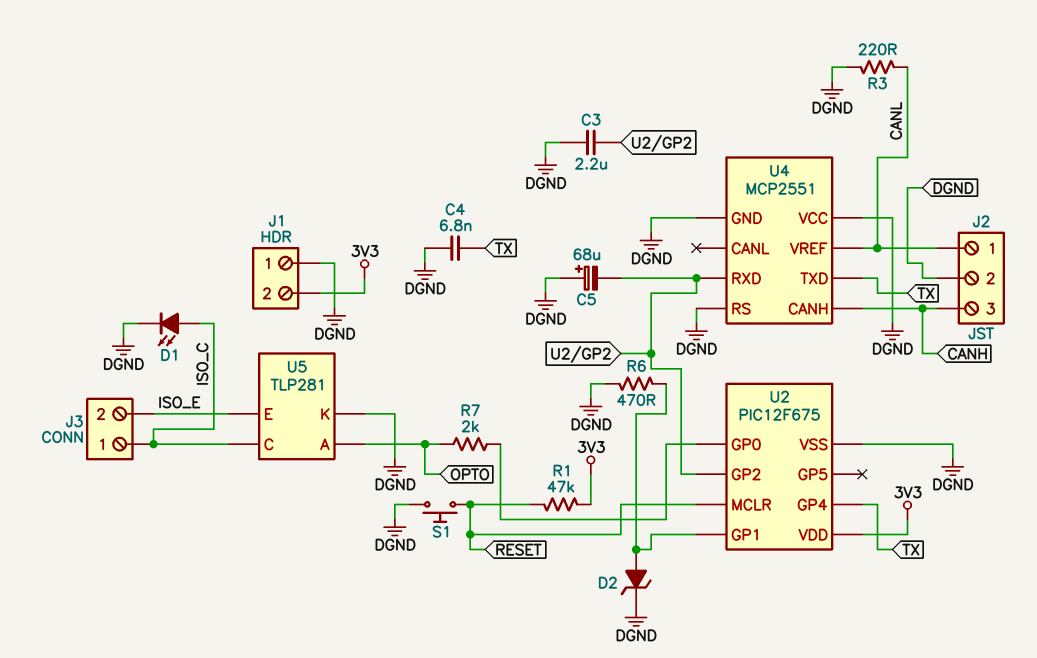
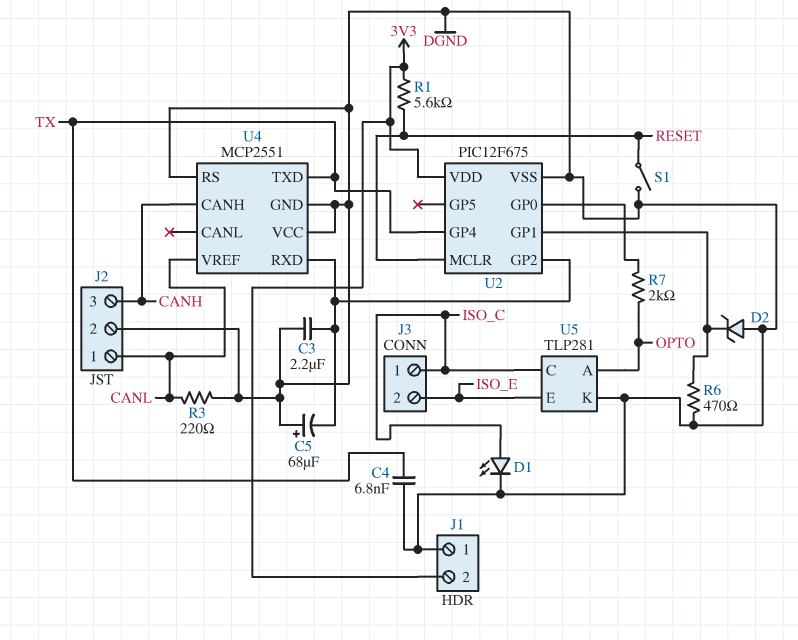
D2: zener (A U2/GP1, K DGND) -> zener (A DGND, K U2/GP1)
R1: 47k (3V3, RESET) -> 5.6k (3V3, RESET)
S1: button (DGND, RESET) -> switch (DGND, RESET)

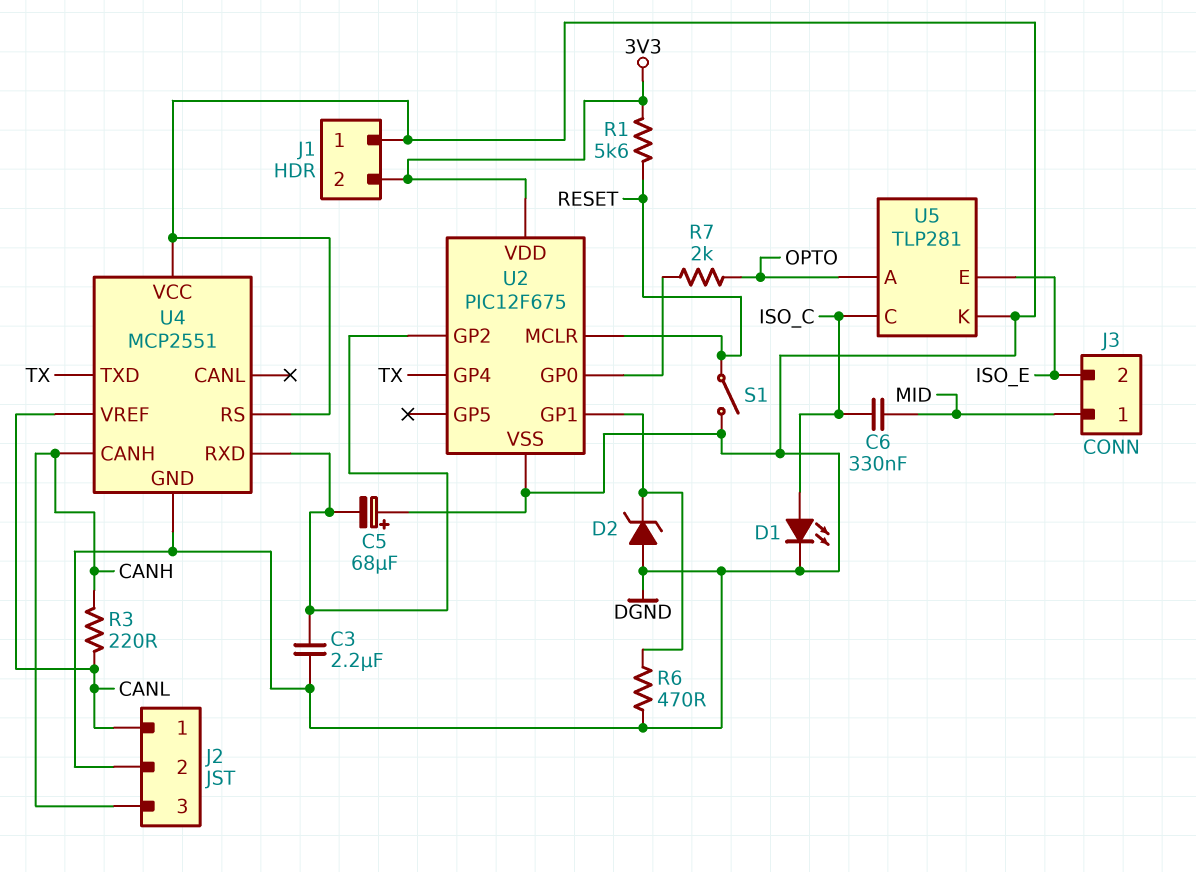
C4: 6.8nF (DGND, TX) -> none
C6: none -> 330nF (ISO_C, MID)
J3 pin 1: ISO_C -> MID
R3: 220 (CANL, DGND) -> 220 (CANH, CANL)

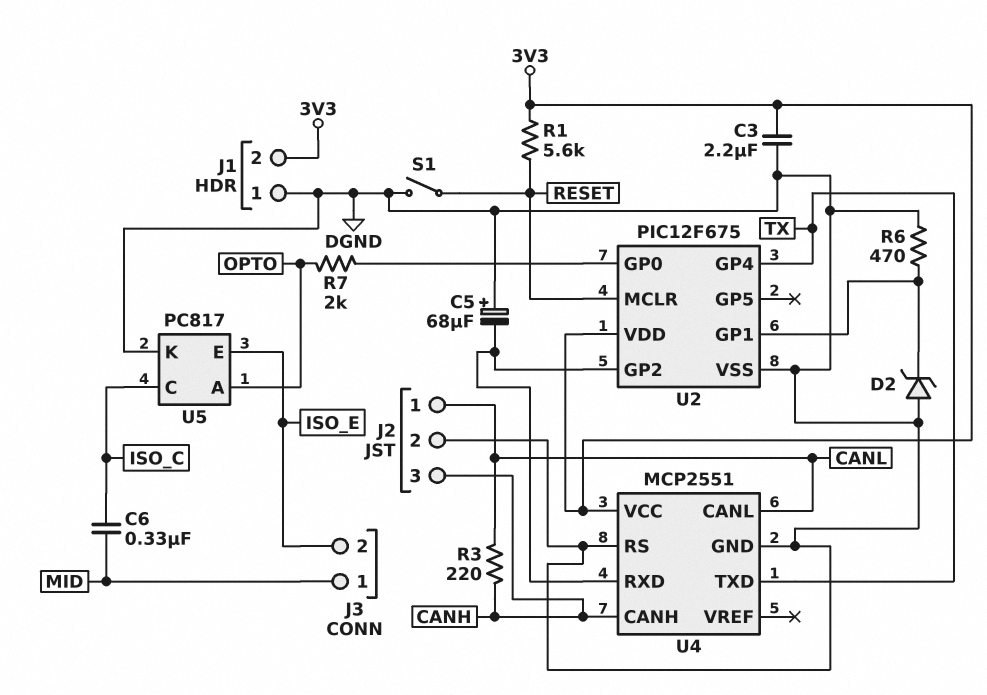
C3: 2.2uF (DGND, U2/GP2) -> 2.2uF (3V3, DGND)
D1: LED (A ISO_C, K DGND) -> none
U4 pin CANL: none -> CANL
U4 pin VCC: DGND -> 3V3
U4 pin VREF: CANL -> none
U5: TLP281 -> PC817

